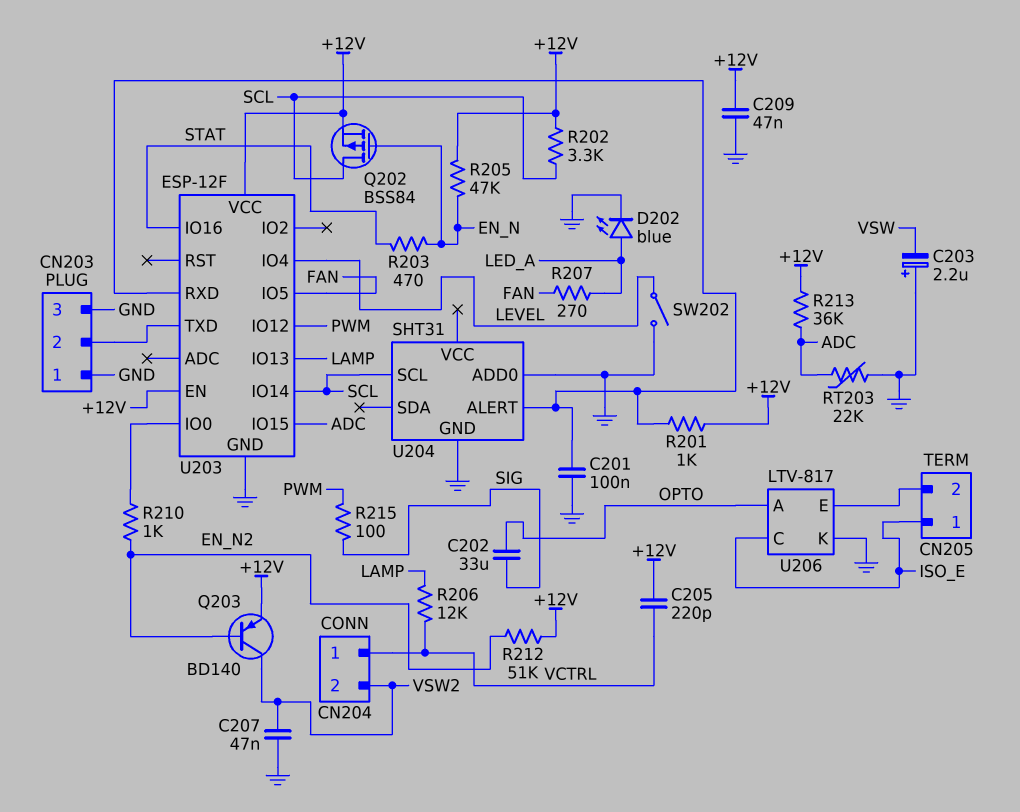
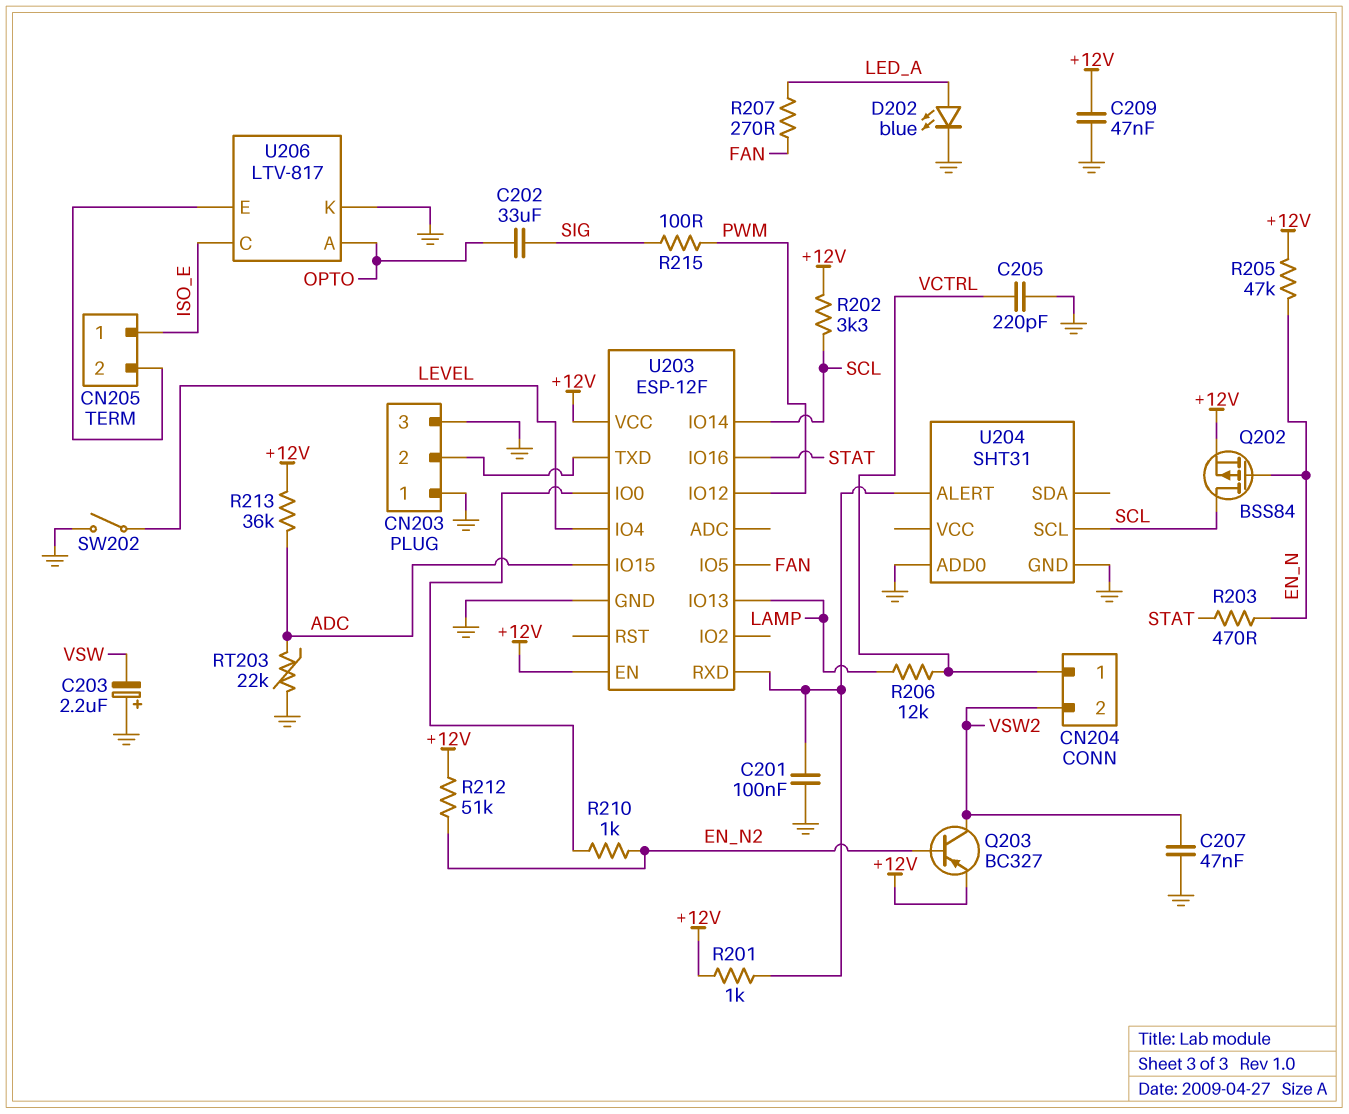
C205: 220pF (+12V, VCTRL) -> 220pF (GND, VCTRL)
Q203: PNP BD140 (B EN_N2, C VSW2, E +12V) -> PNP BC327 (B EN_N2, C VSW2, E +12V)

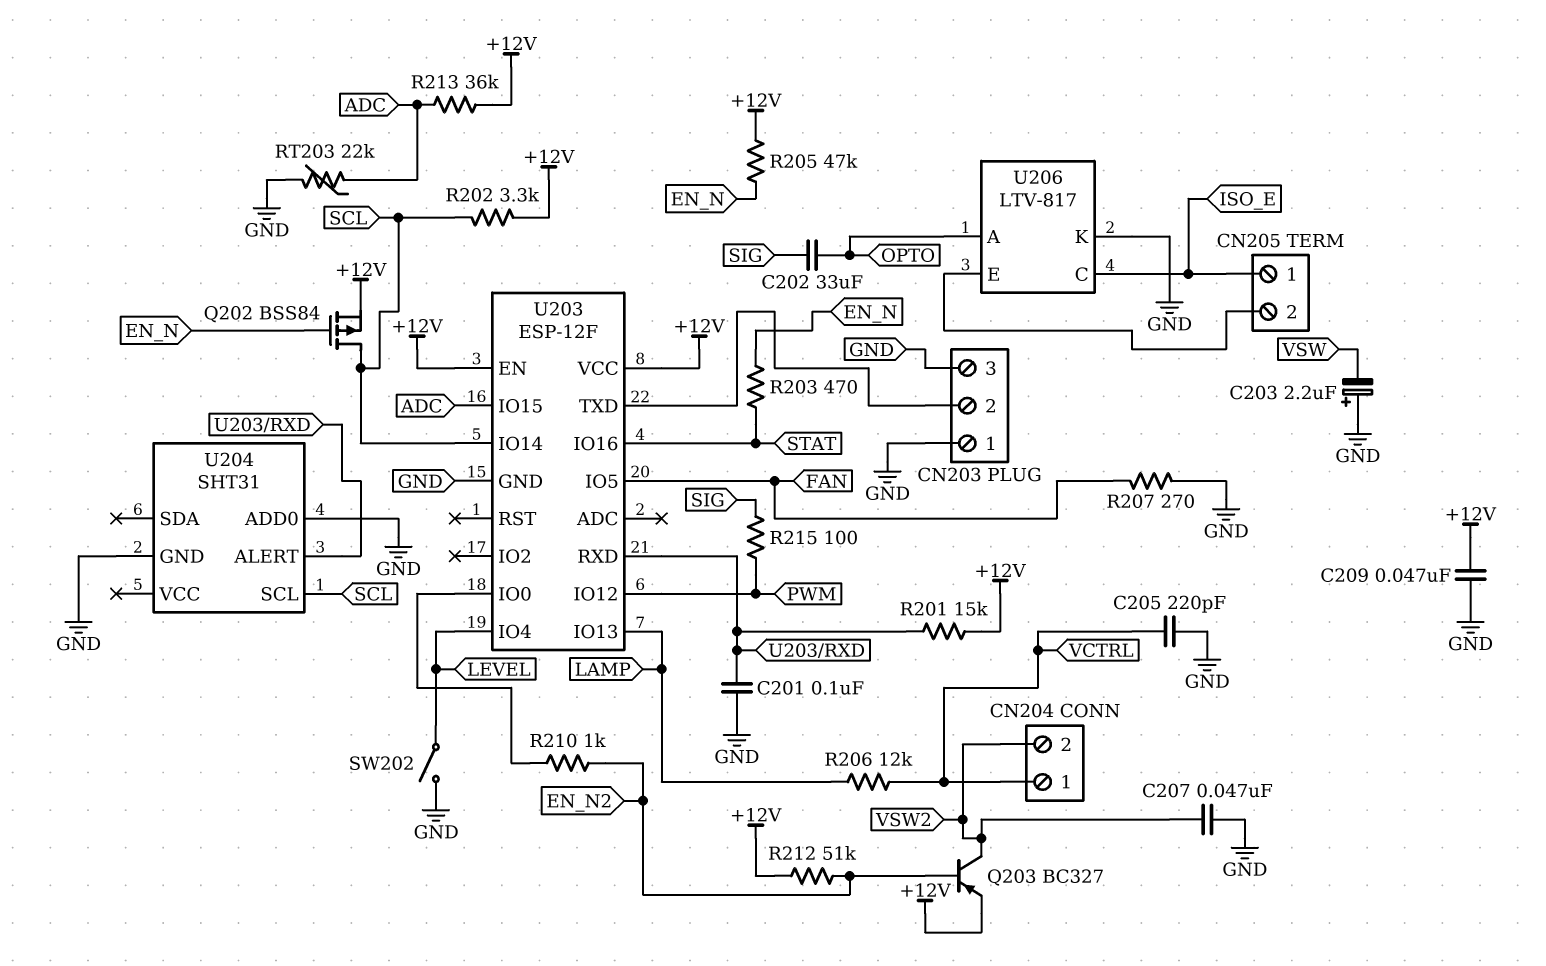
D202: LED blue (A LED_A, K GND) -> none
R201: 1k (+12V, U203/RXD) -> 15k (+12V, U203/RXD)
R207: 270 (FAN, LED_A) -> 270 (FAN, GND)

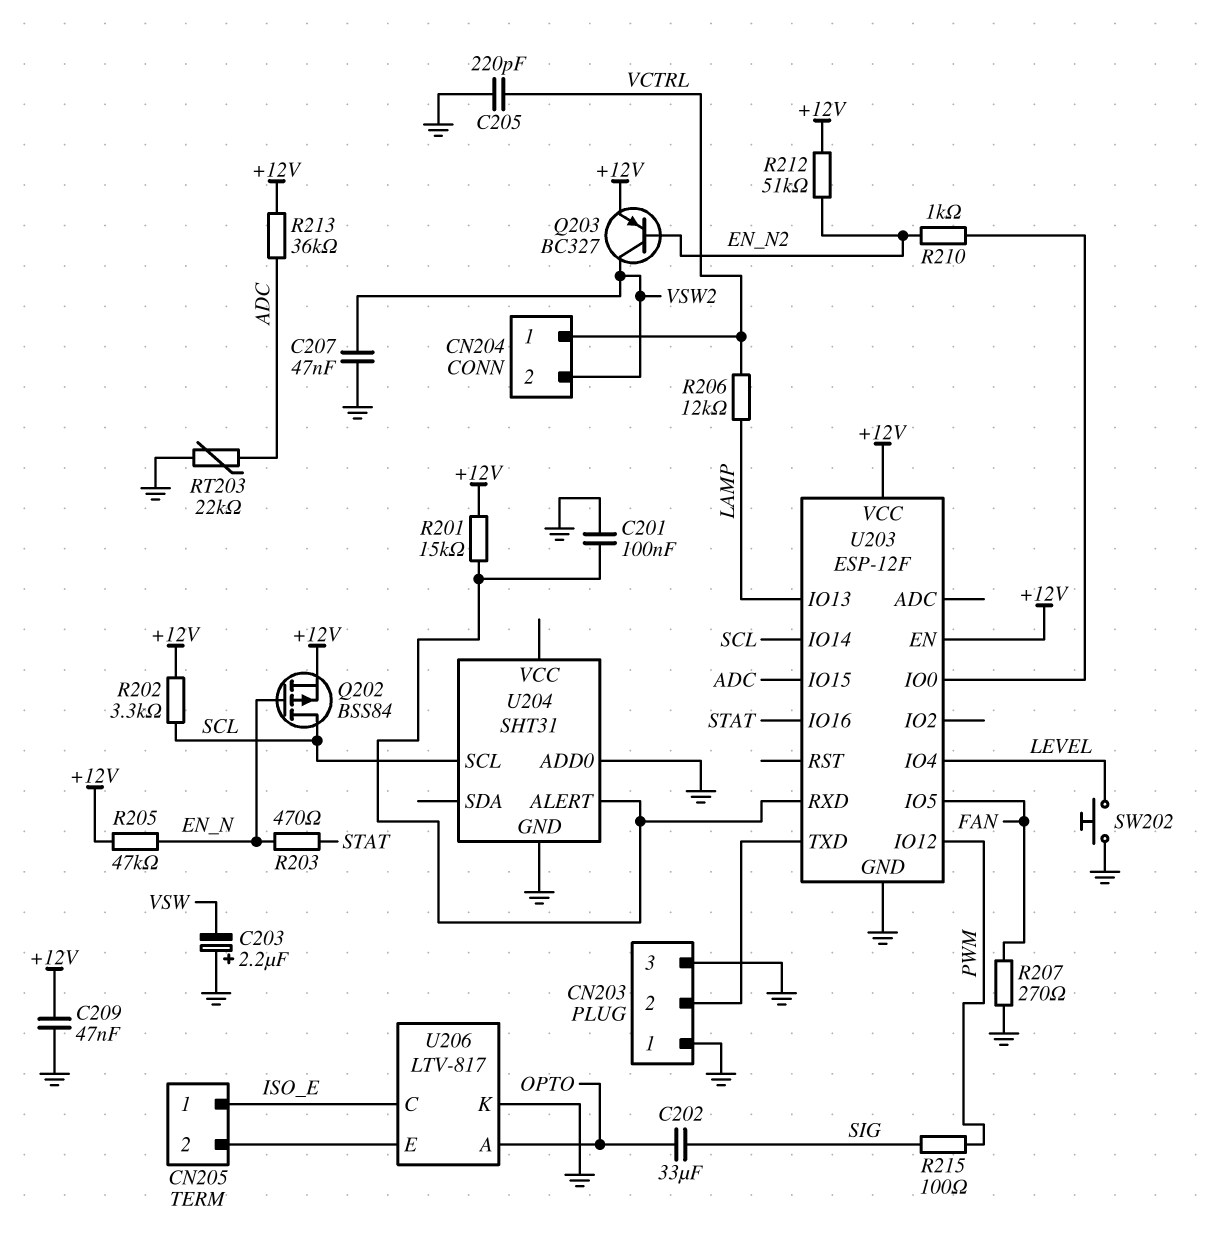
SW202: switch (GND, LEVEL) -> button (GND, LEVEL)

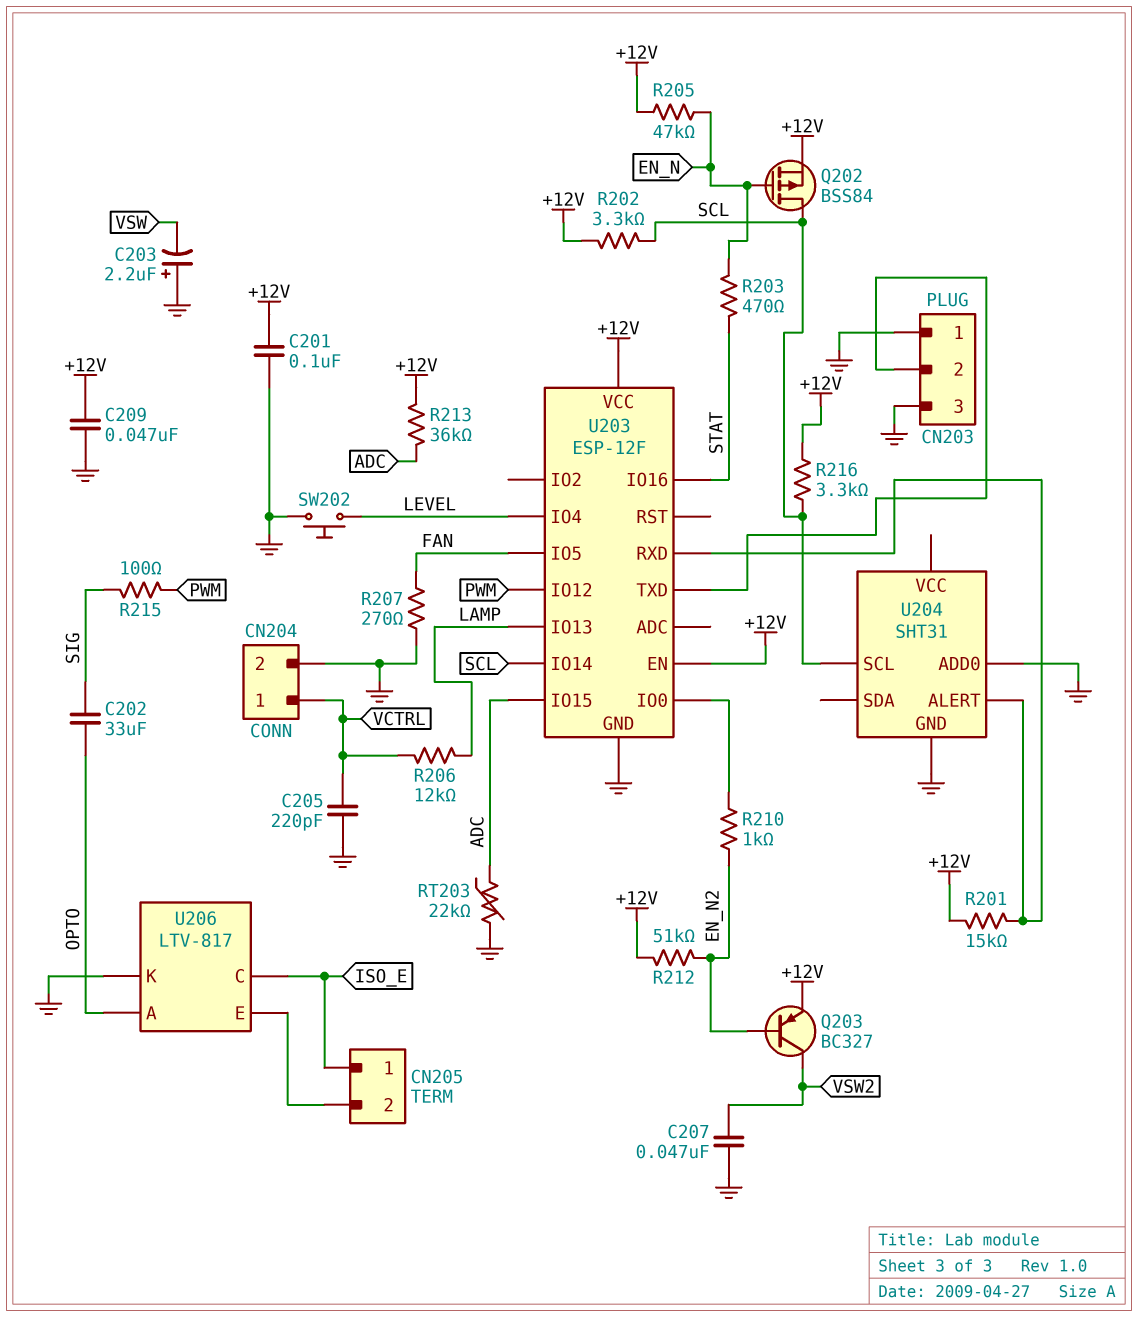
C201: 100nF (GND, U203/RXD) -> 100nF (+12V, GND)
CN204 pin 2: VSW2 -> GND
R216: none -> 3.3k (+12V, SCL)

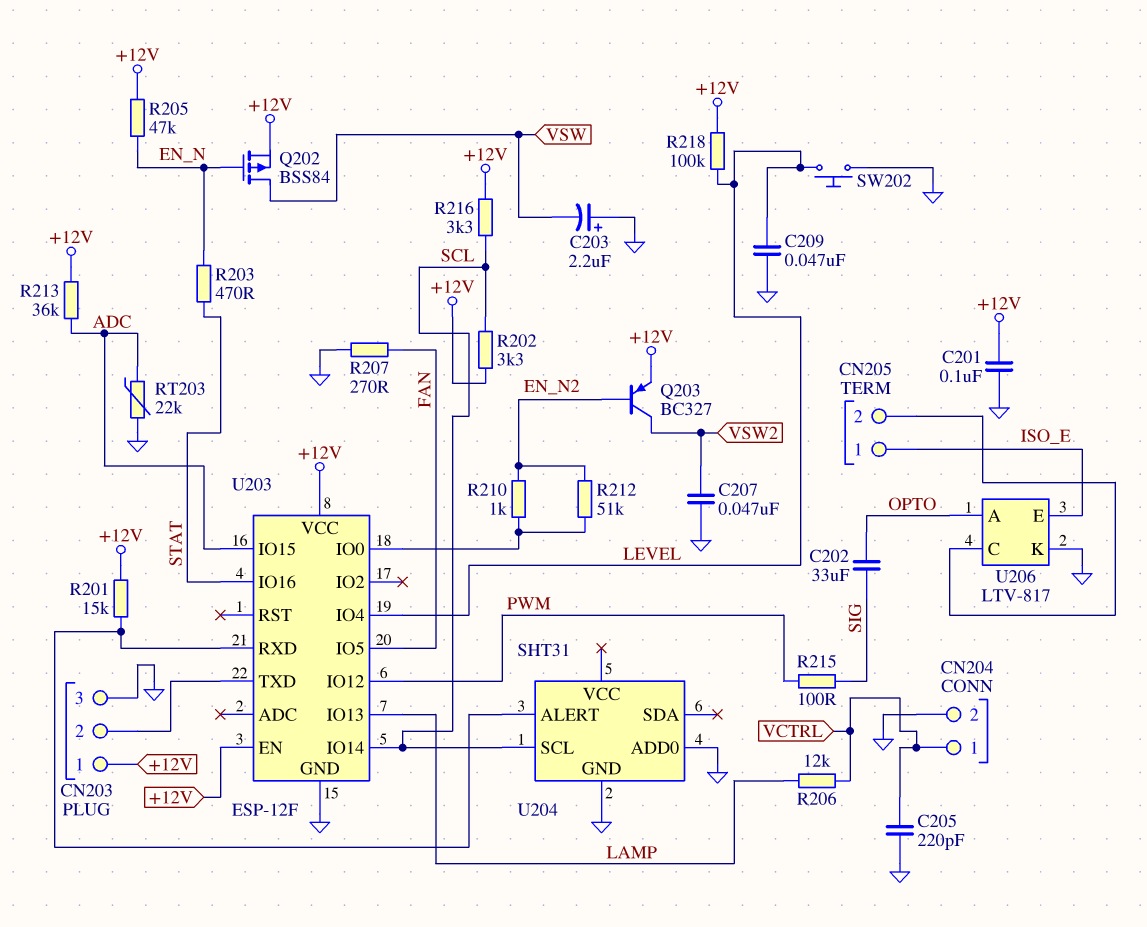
C209: 47nF (+12V, GND) -> 47nF (GND, LEVEL)
CN203 pin 1: GND -> +12V
Q202: PMOS BSS84 (G EN_N, D SCL, S +12V) -> PMOS BSS84 (G EN_N, D VSW, S +12V)
R212: 51k (+12V, EN_N2) -> 51k (EN_N2, U203/IO0)
R218: none -> 100k (+12V, LEVEL)
U206 pin C: ISO_E -> CN205/2
U206 pin E: CN205/2 -> ISO_E

